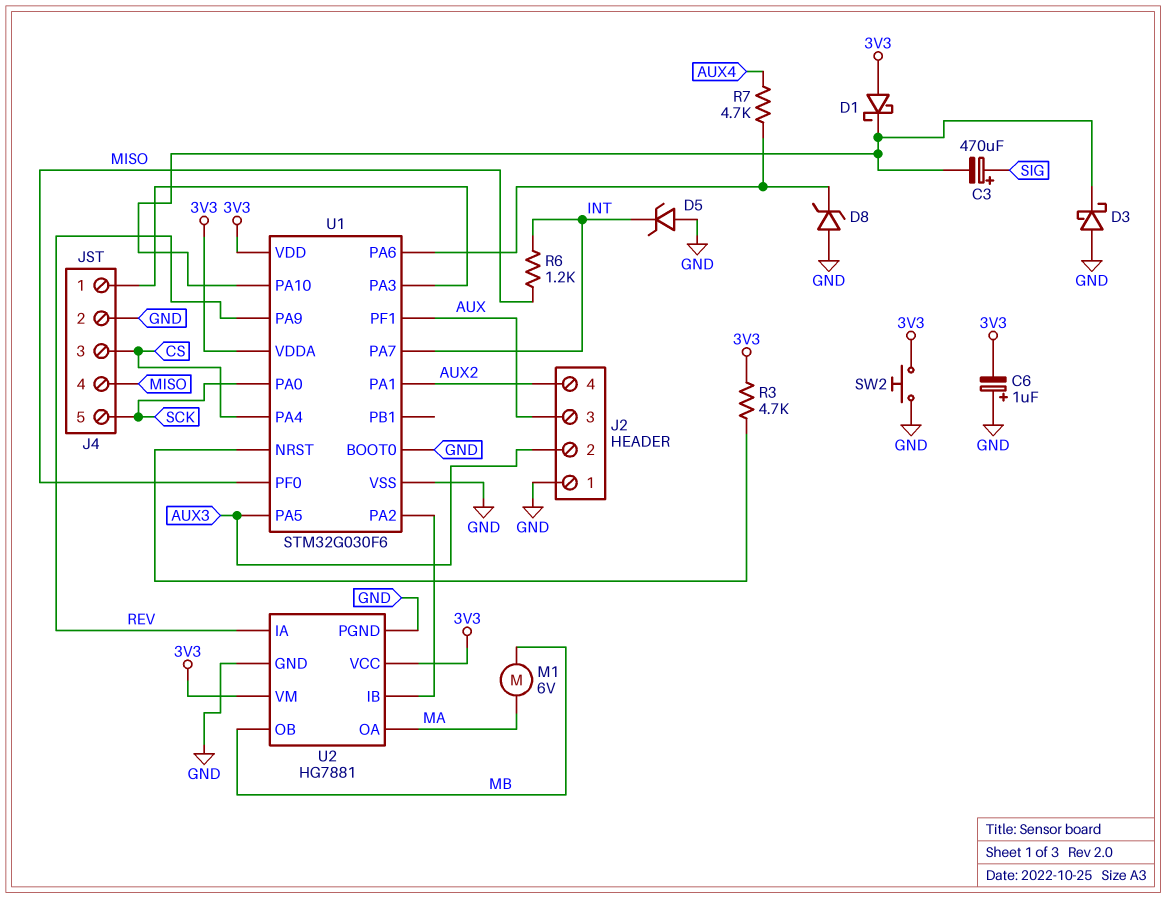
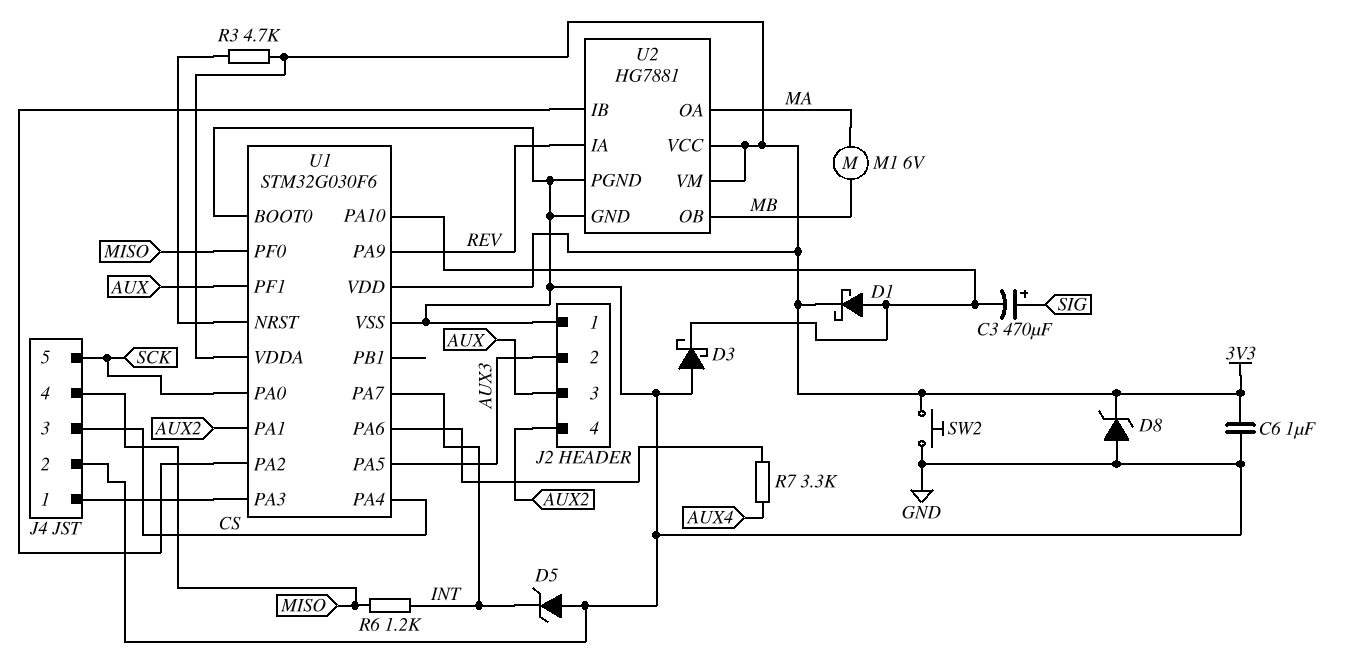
C6: 1uF (plus GND, minus 3V3) -> 1uF (3V3, GND)
D1: schottky (A 3V3, K U1/PA10) -> schottky (A U1/PA10, K 3V3)
D8: zener (A GND, K U1/PA6) -> zener (A GND, K 3V3)
R7: 4.7k (AUX4, U1/PA6) -> 3.3k (AUX4, U1/PA6)

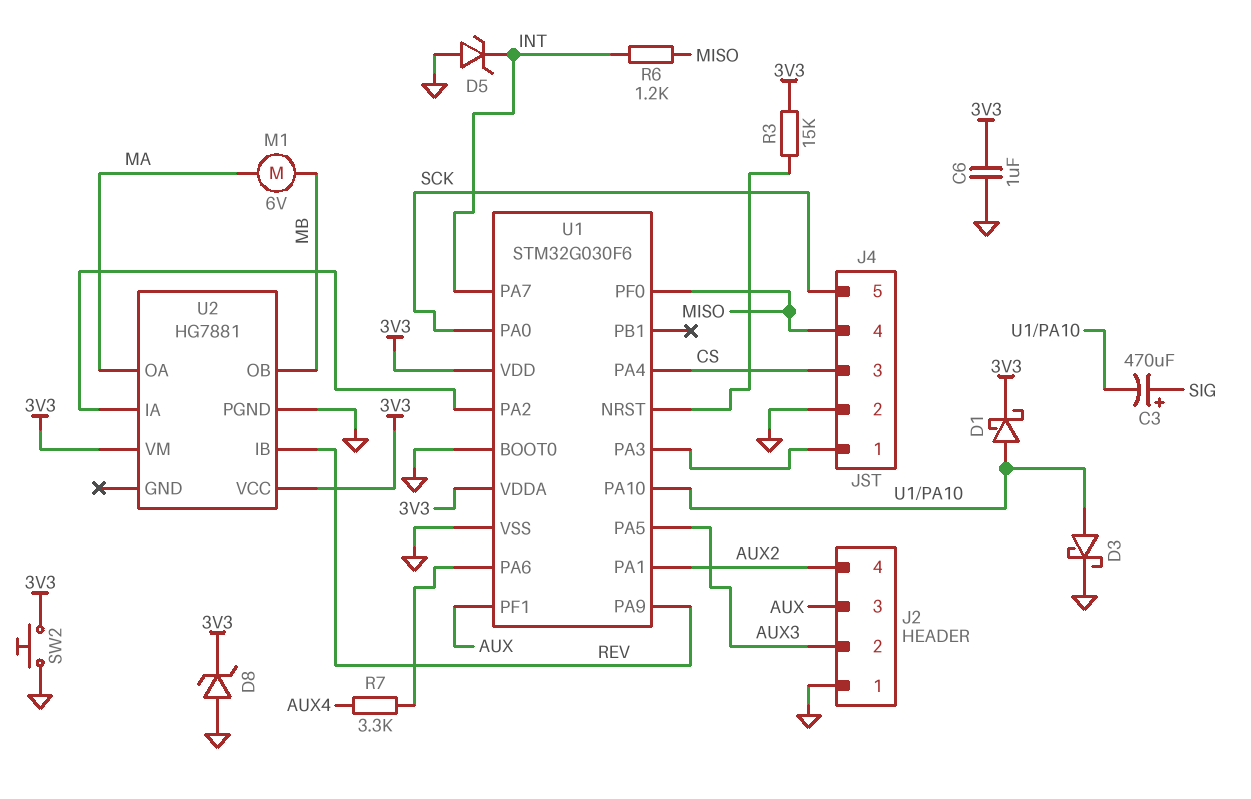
D3: schottky (A GND, K U1/PA10) -> schottky (A U1/PA10, K GND)
R3: 4.7k (3V3, U1/NRST) -> 15k (3V3, U1/NRST)
U2 pin GND: GND -> none
U2 pin IA: REV -> U1/PA2
U2 pin IB: U1/PA2 -> REV

